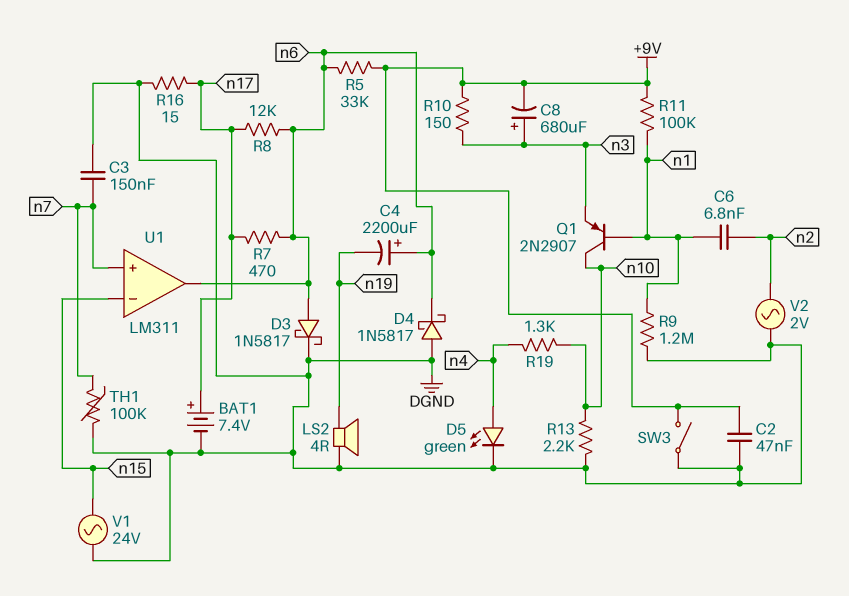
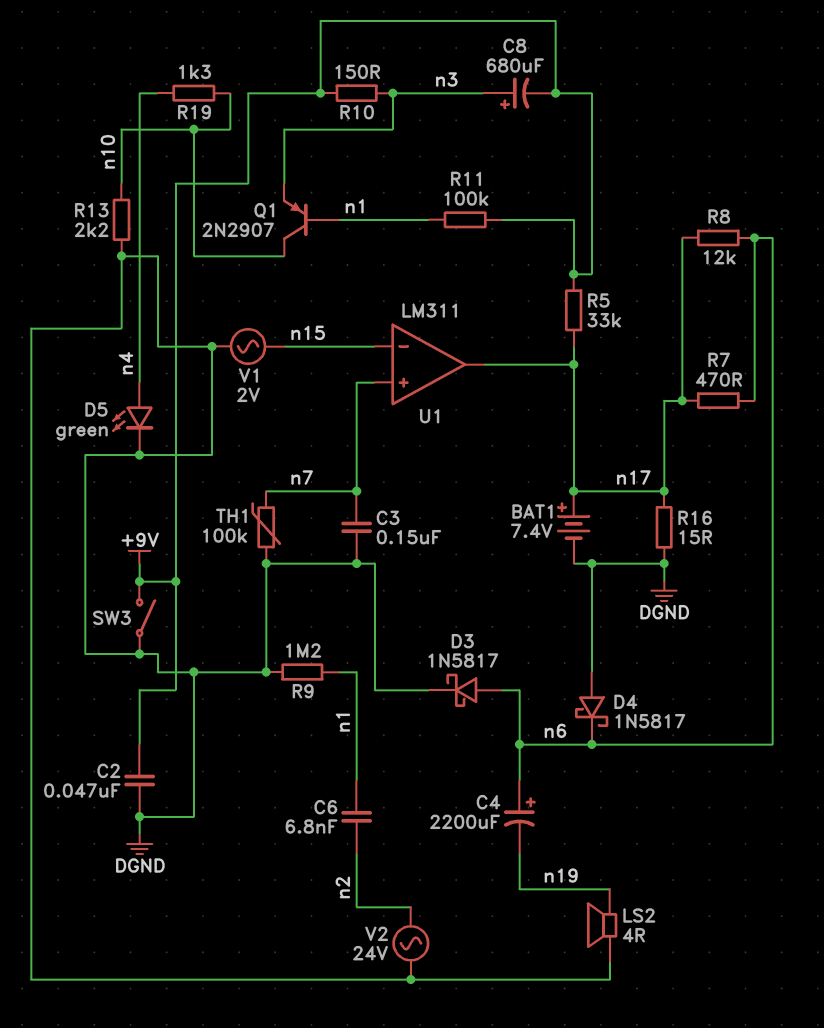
R5: 33k (+9V, n6) -> 33k (+9V, n17)
U1 pin out: n6 -> n17
V1: AC 24V (DGND, n15) -> AC 2V (DGND, n15)
V2: AC 2V (DGND, n2) -> AC 24V (DGND, n2)

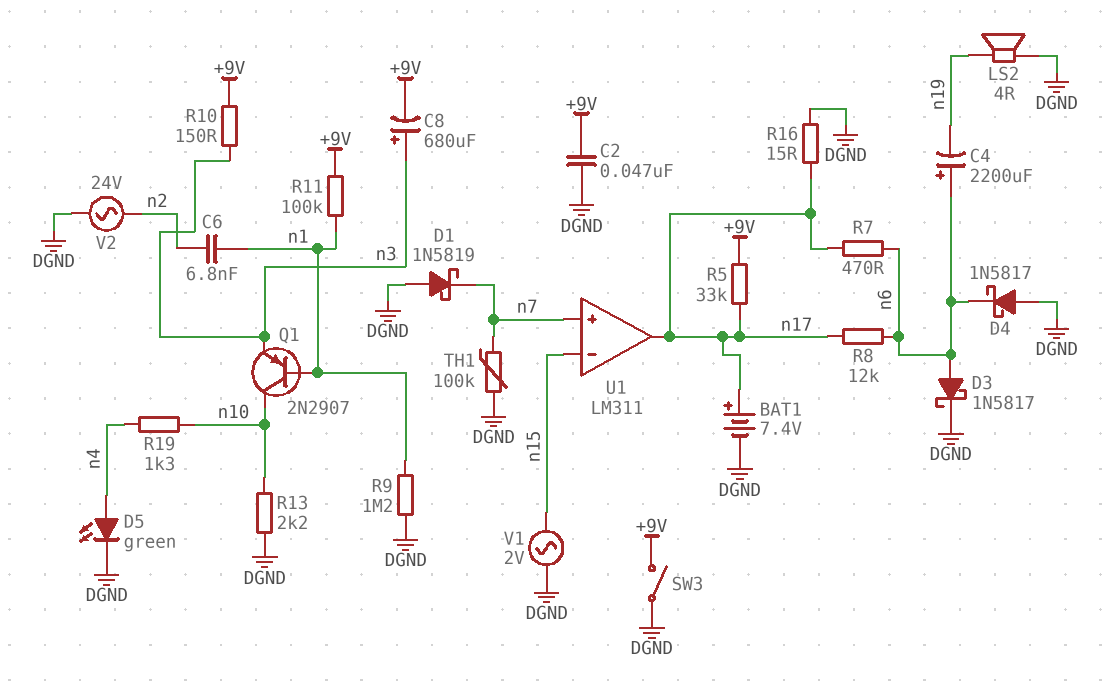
C3: 150nF (DGND, n7) -> none
D1: none -> schottky 1N5819 (A DGND, K n7)

